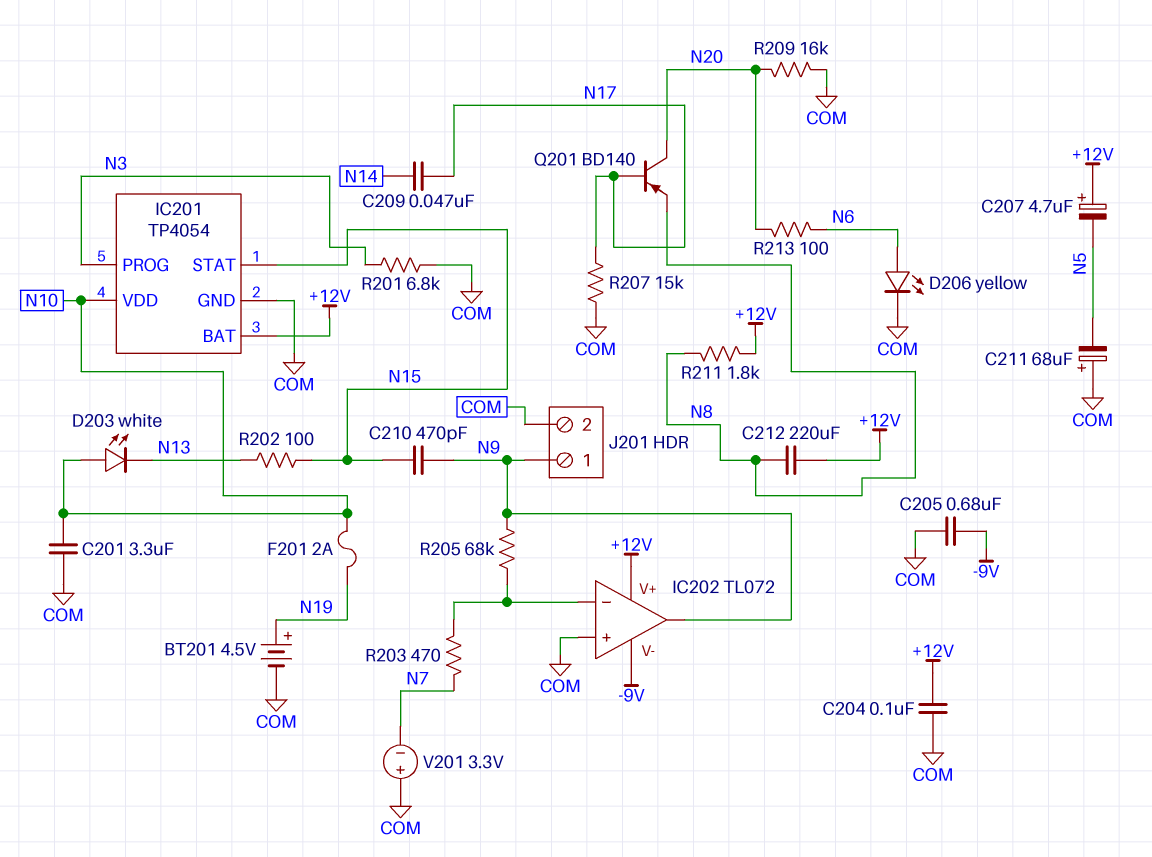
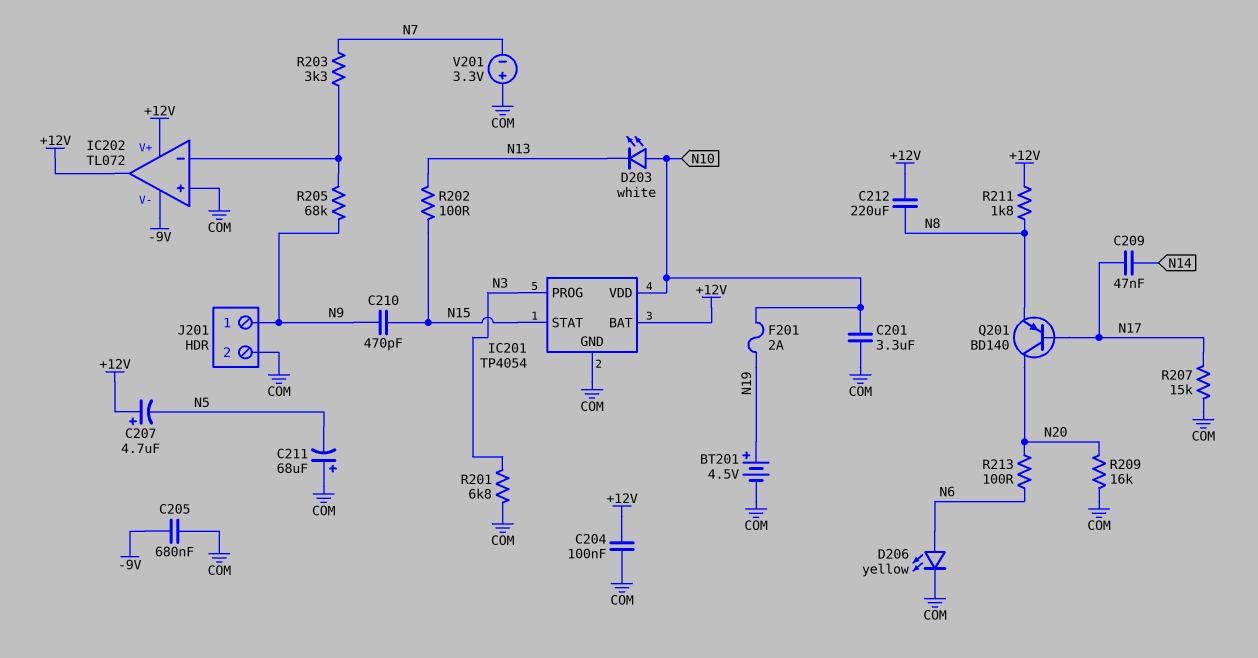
IC202 pin out: N9 -> +12V
R203: 470 (IC202/in-, N7) -> 3.3k (IC202/in-, N7)

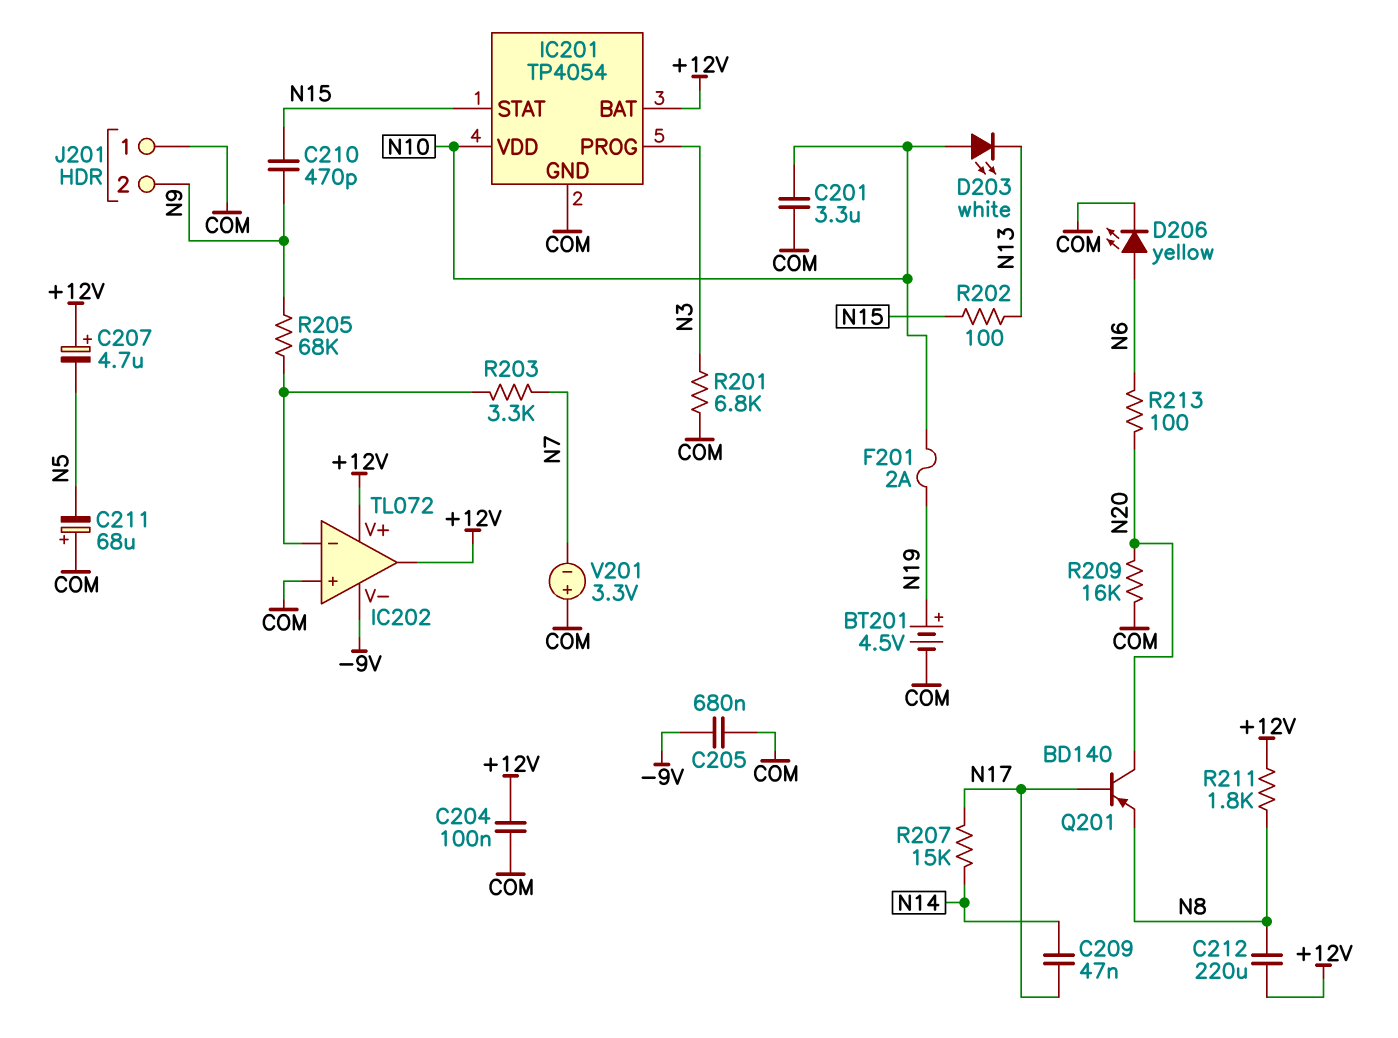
J201 pin 1: N9 -> COM
J201 pin 2: COM -> N9
R207: 15k (COM, N17) -> 15k (N14, N17)

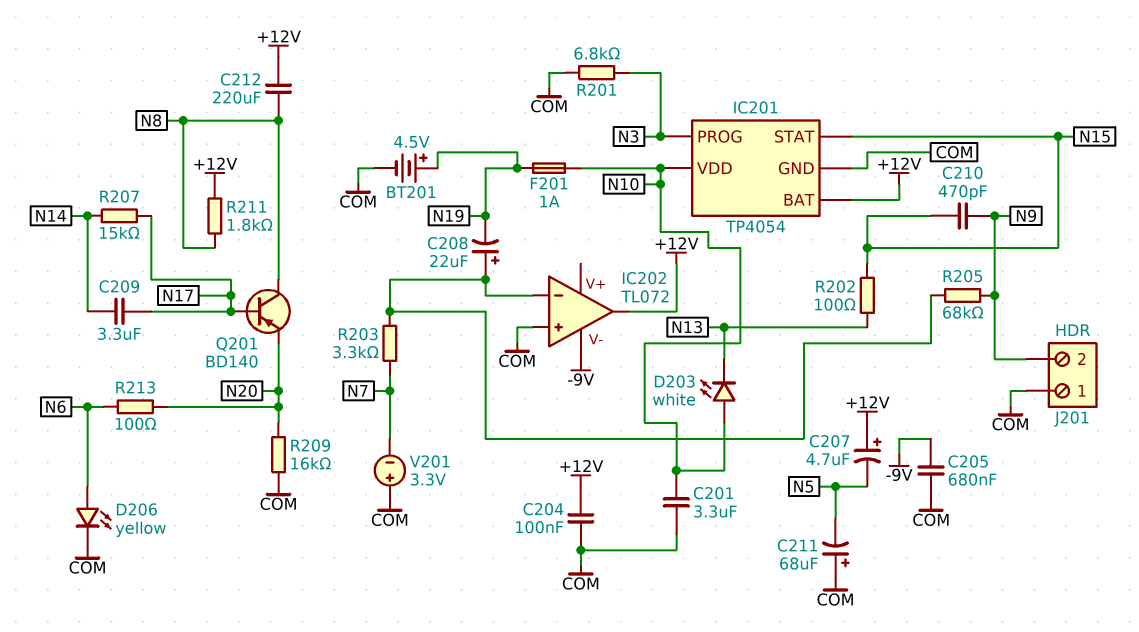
C208: none -> 22uF (plus IC202/in-, minus N19)
C209: 47nF (N14, N17) -> 3.3uF (N14, N17)
F201: 2A (N10, N19) -> 1A (N10, N19)
IC202 pin V+: +12V -> none
Q201: PNP BD140 (B N17, C N20, E N8) -> PNP BD140 (B N17, C N8, E N20)

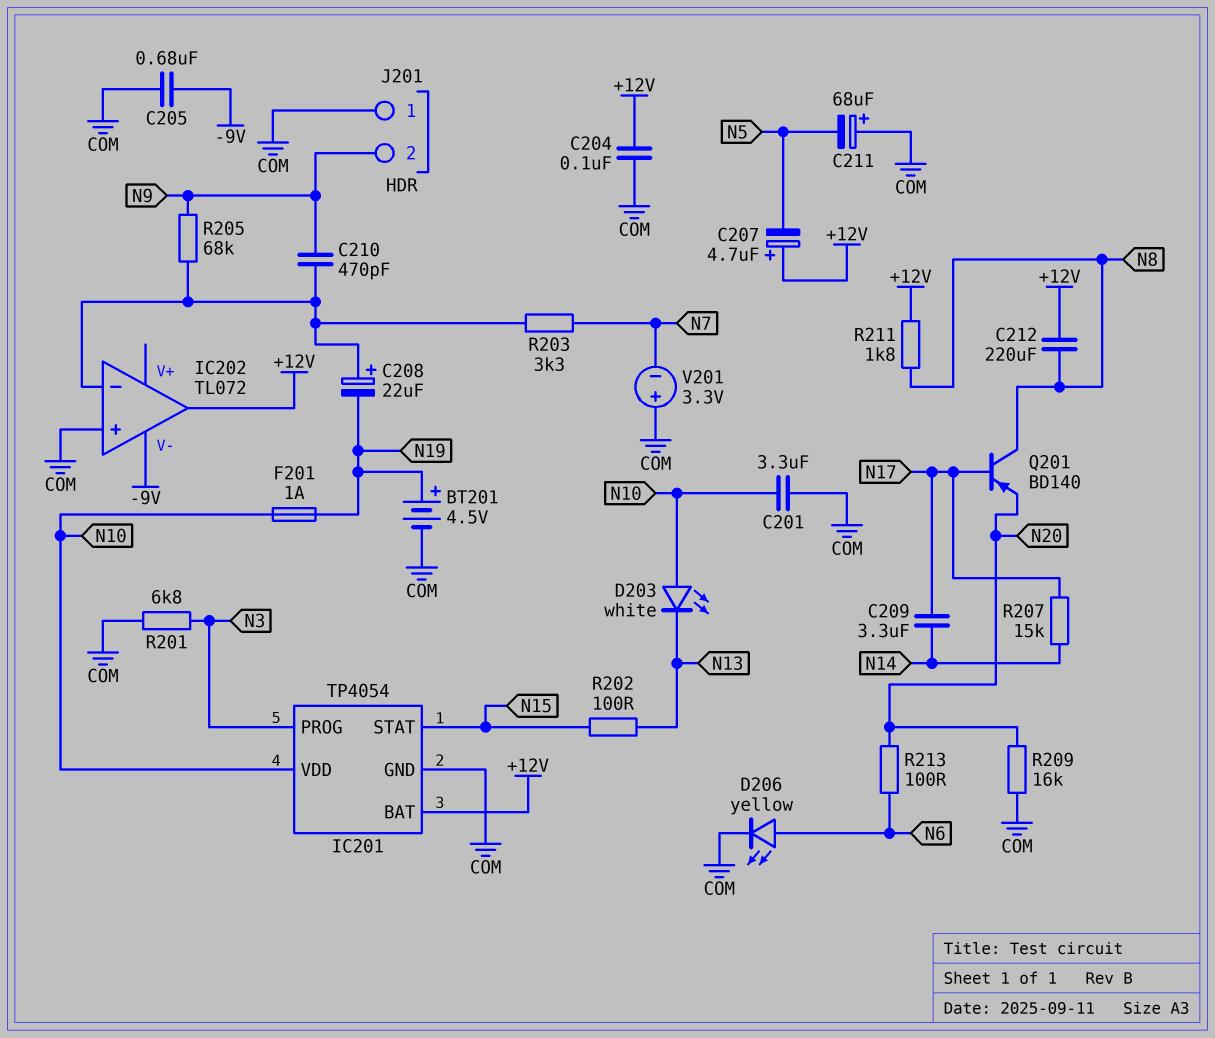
C210: 470pF (N9, N15) -> 470pF (IC202/in-, N9)

